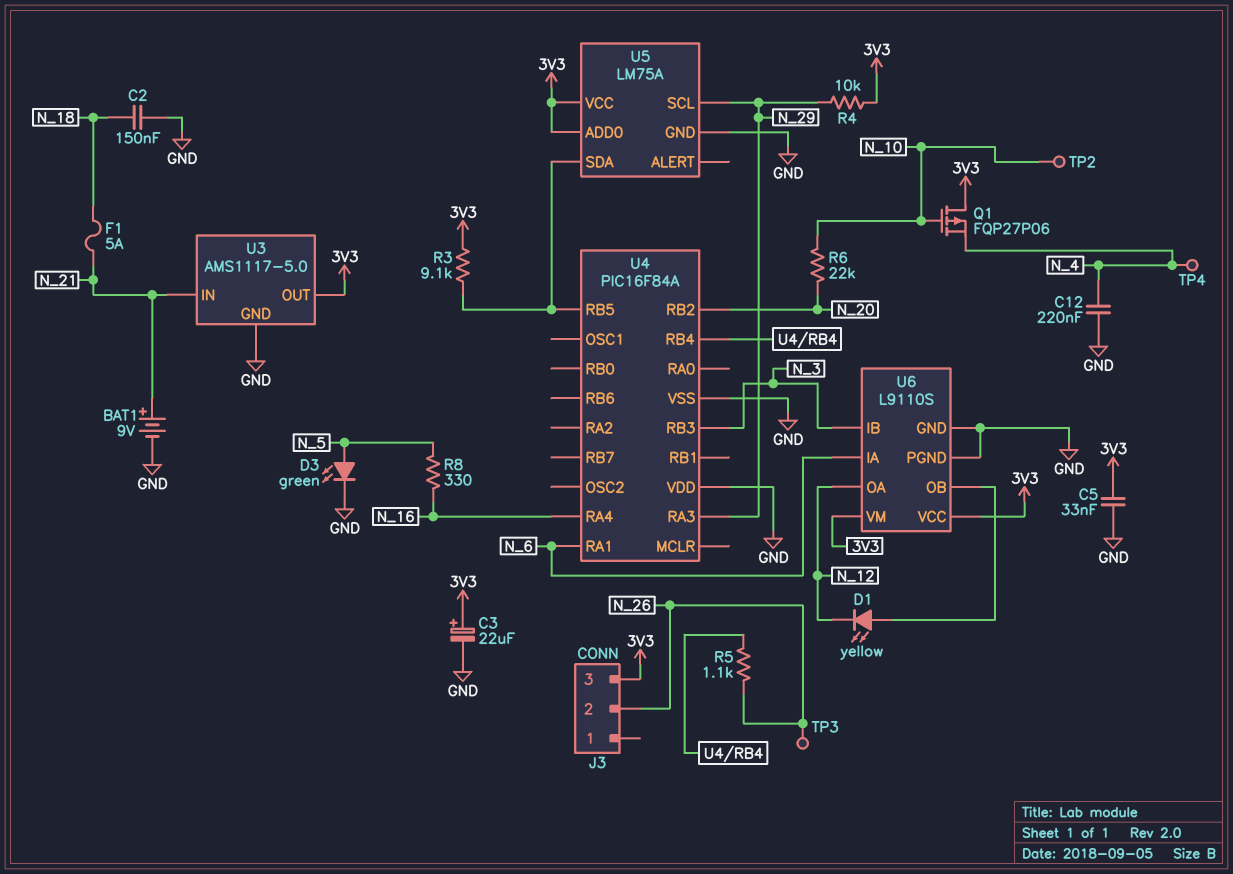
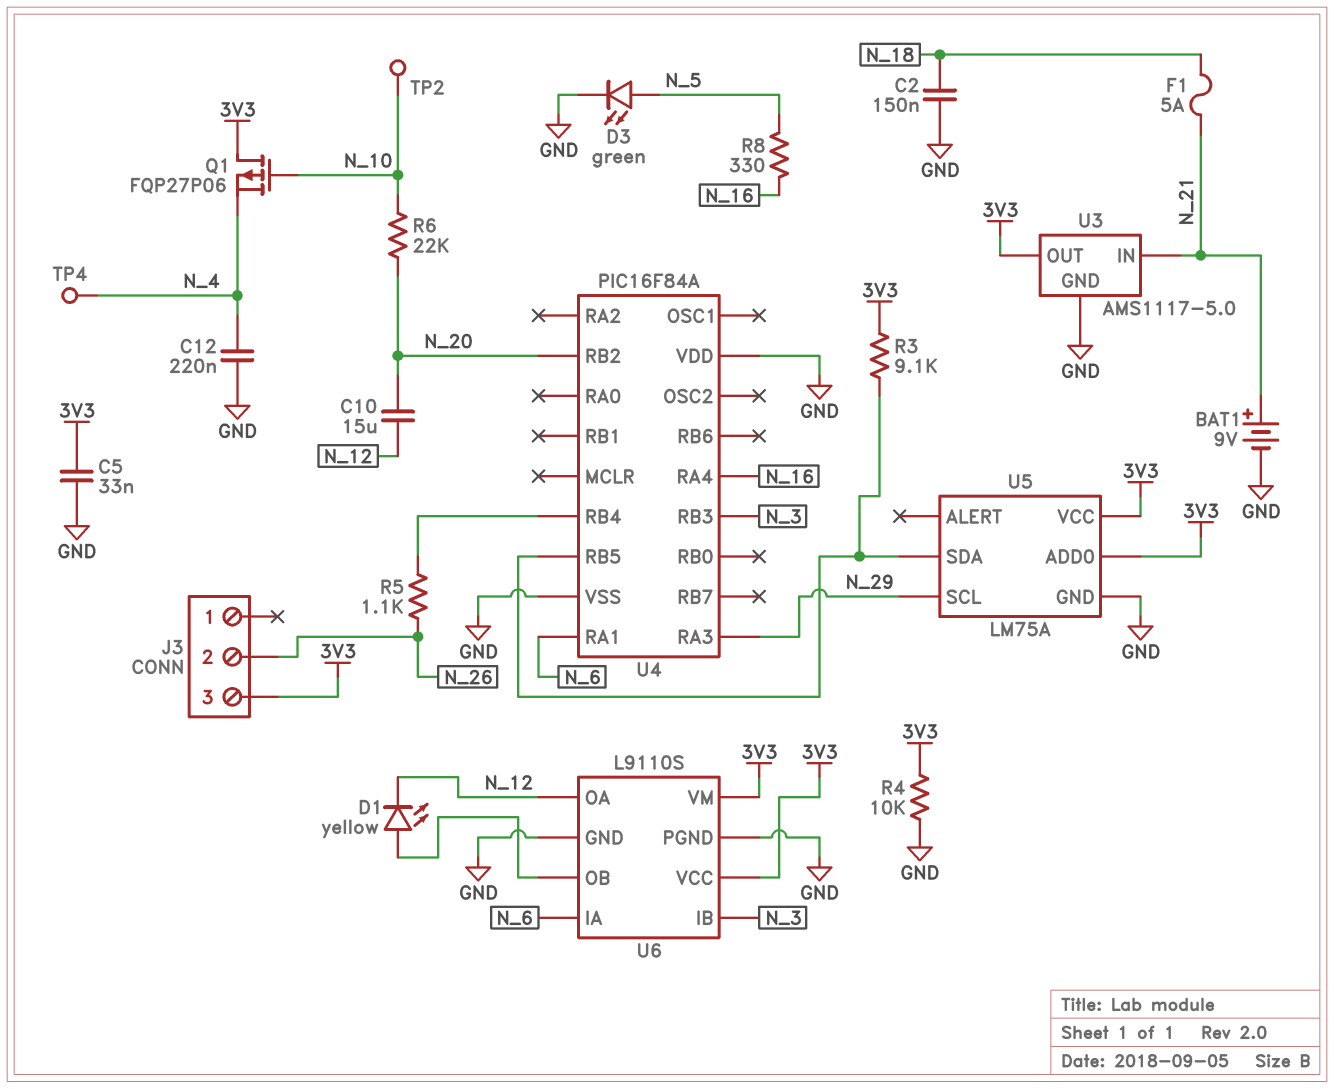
C3: 22uF (plus 3V3, minus GND) -> none
C10: none -> 15uF (N_12, N_20)
R4: 10k (3V3, N_29) -> 10k (3V3, GND)
TP3: test point (N_26) -> none

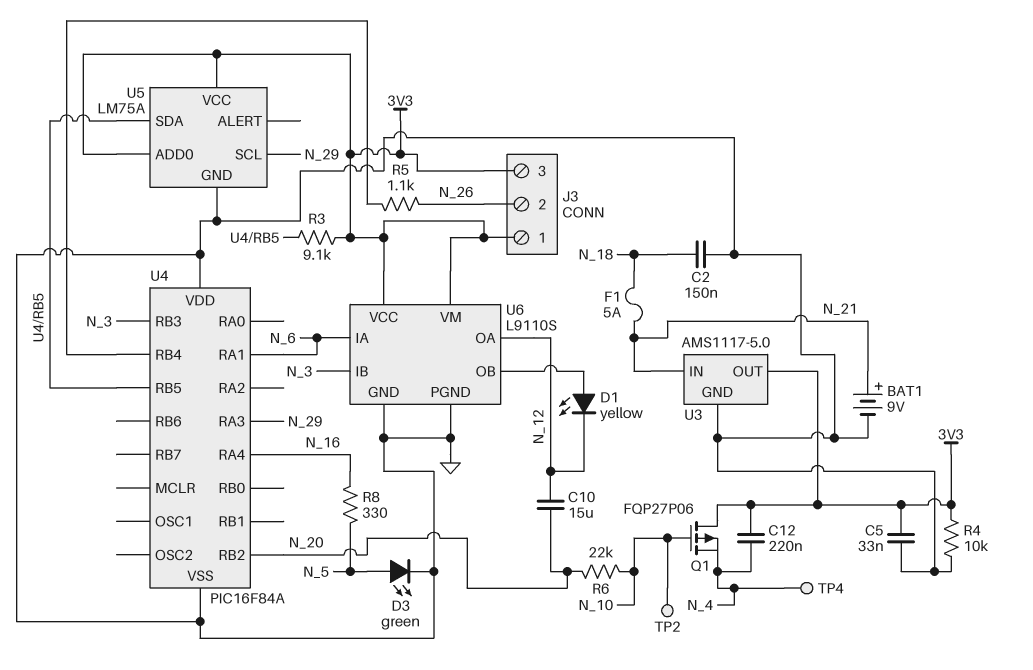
C12: 220nF (GND, N_4) -> 220nF (3V3, N_4)
J3 pin 1: none -> 3V3

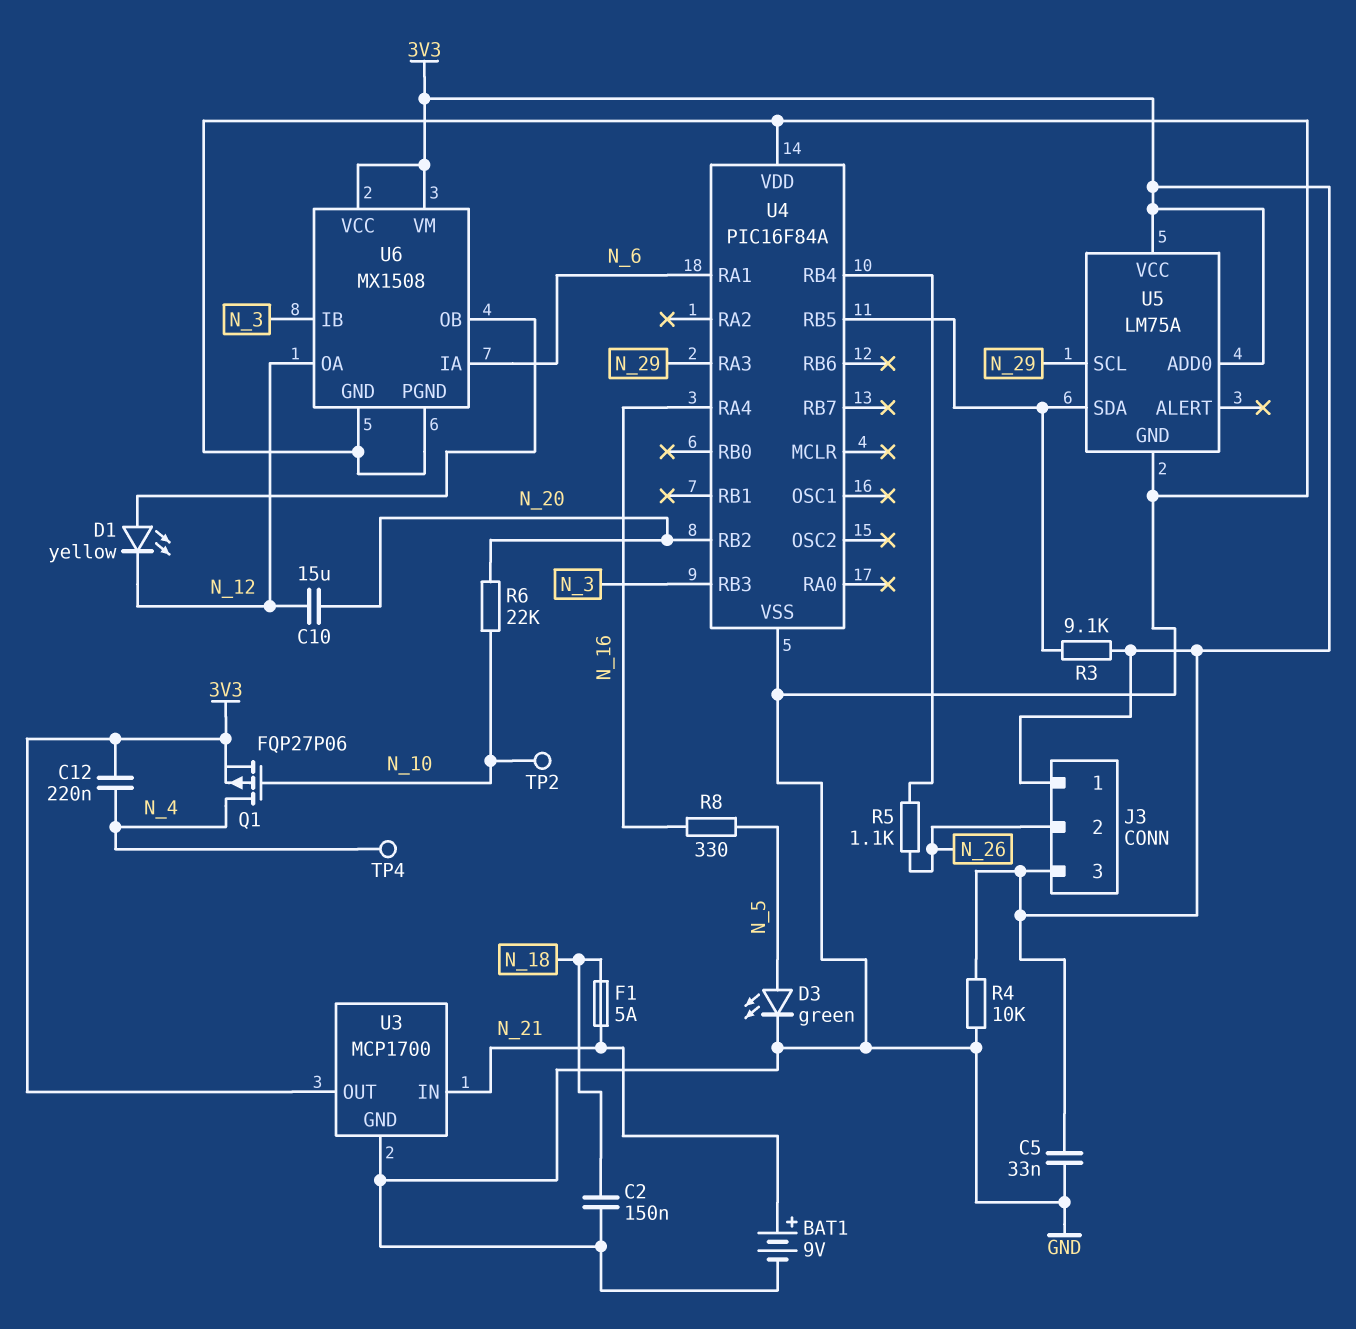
Q1: PMOS FQP27P06 (G N_10, D 3V3, S N_4) -> PMOS FQP27P06 (G N_10, D N_4, S 3V3)
U3: AMS1117-5.0 -> MCP1700
U6: L9110S -> MX1508

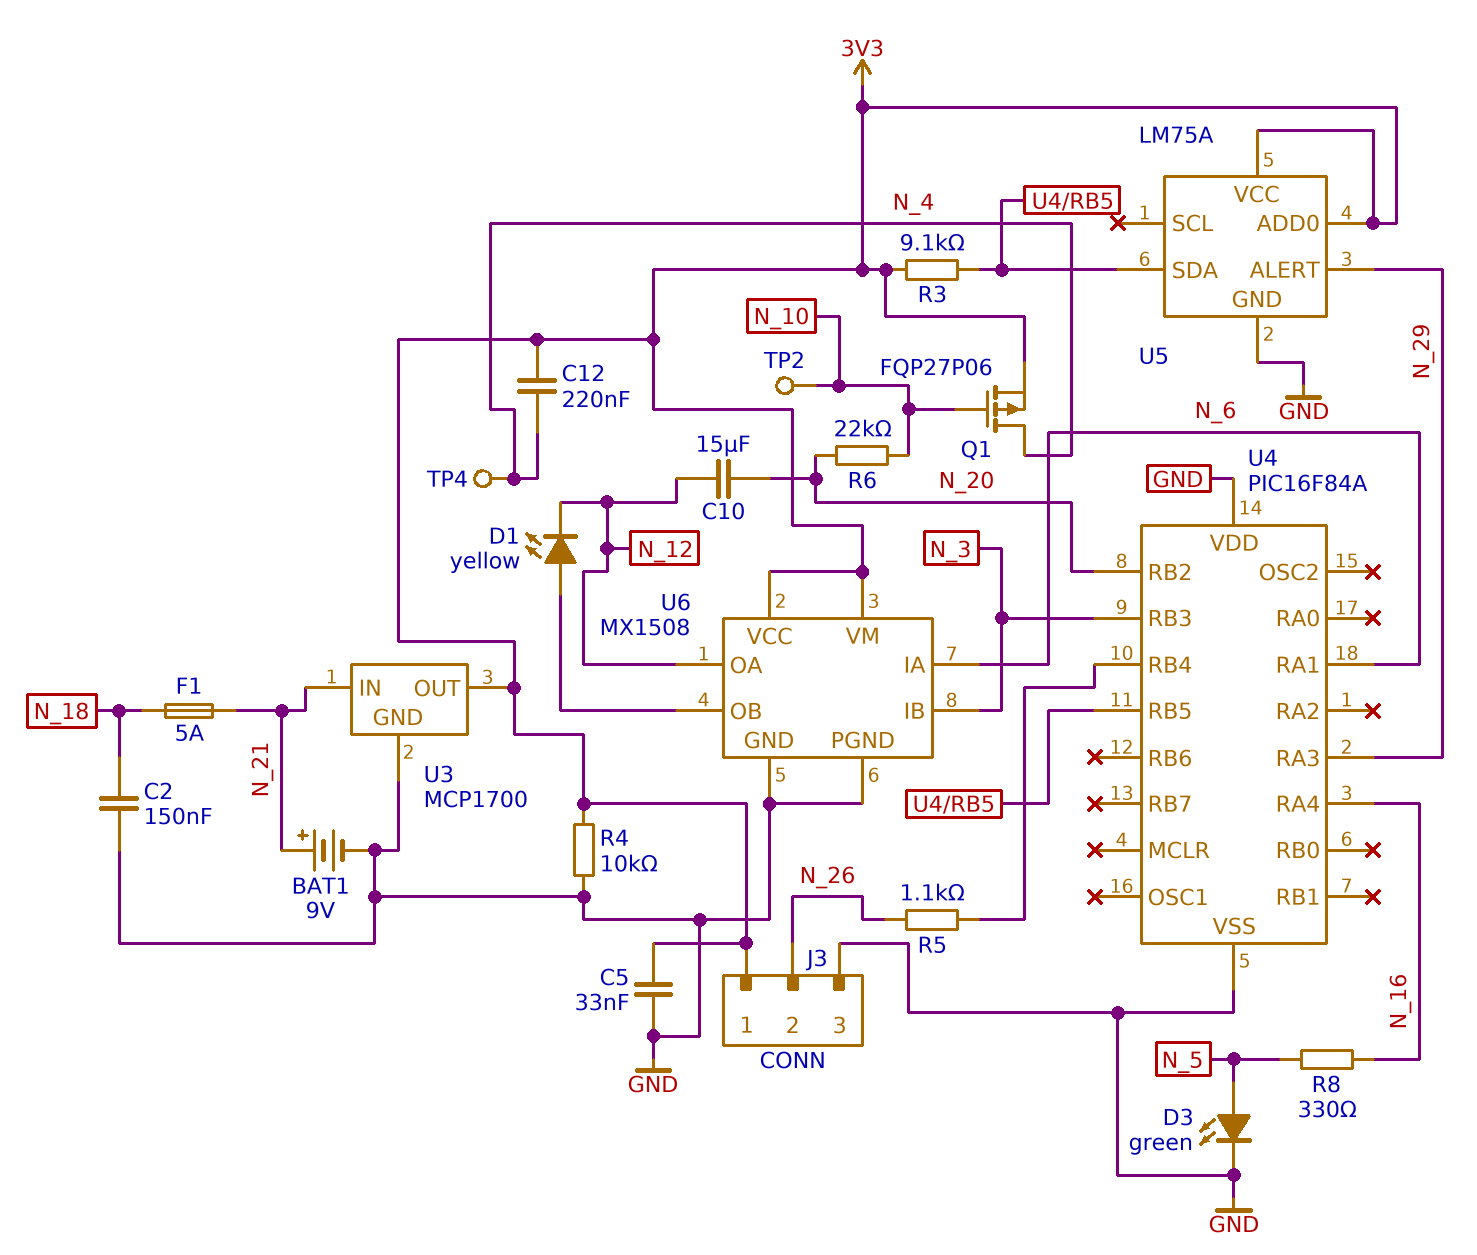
J3 pin 3: 3V3 -> GND
U5 pin ALERT: none -> N_29
U5 pin SCL: N_29 -> none

